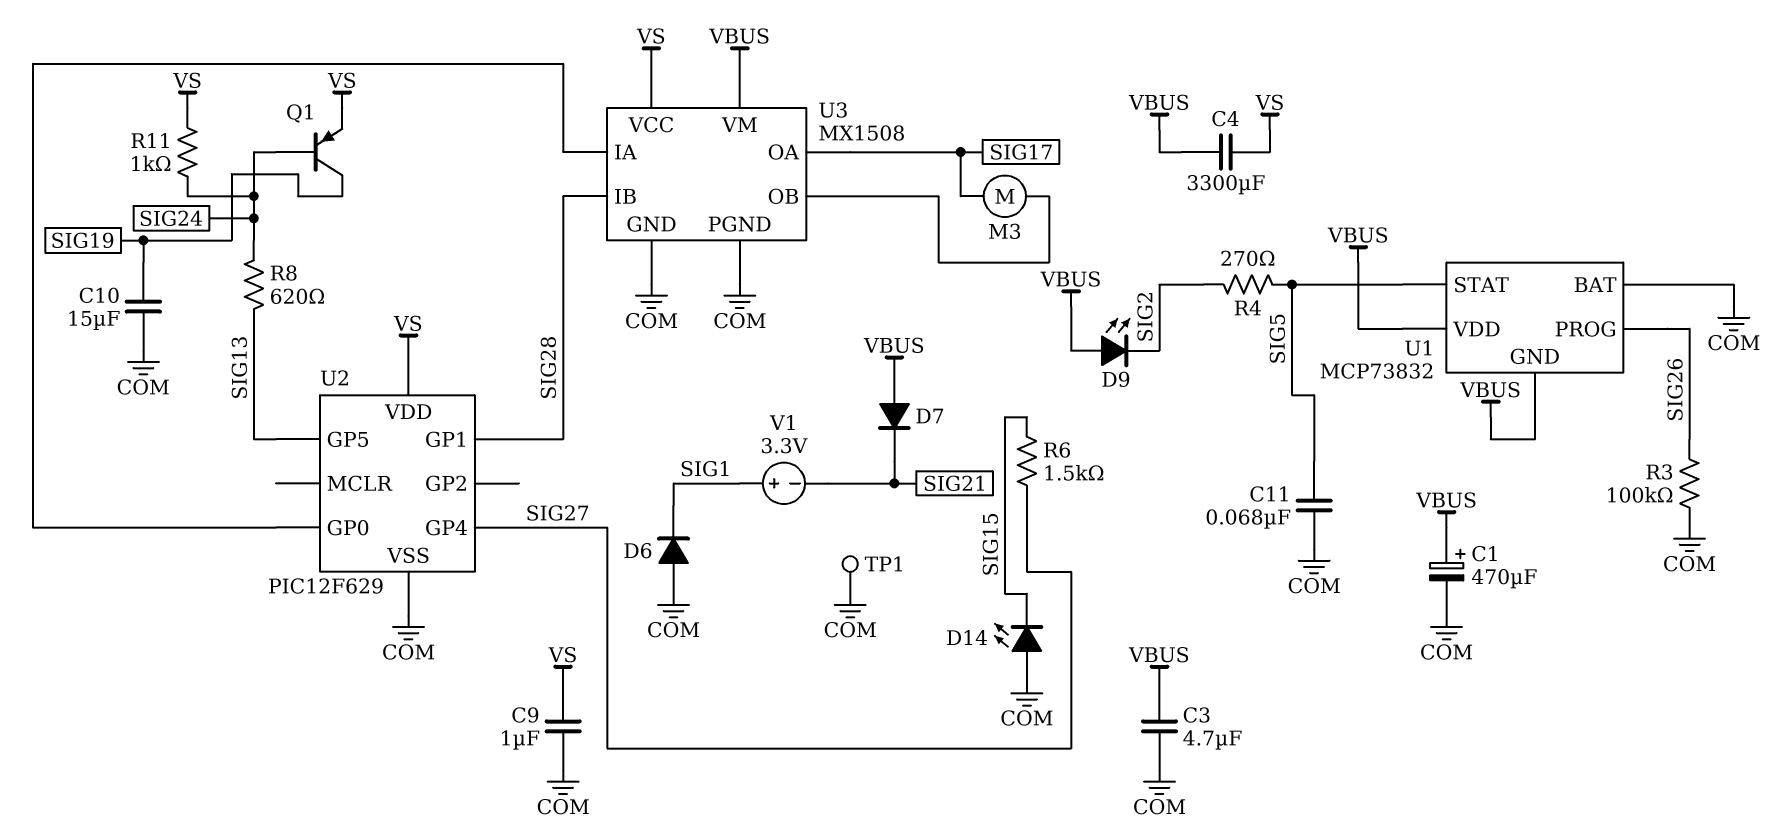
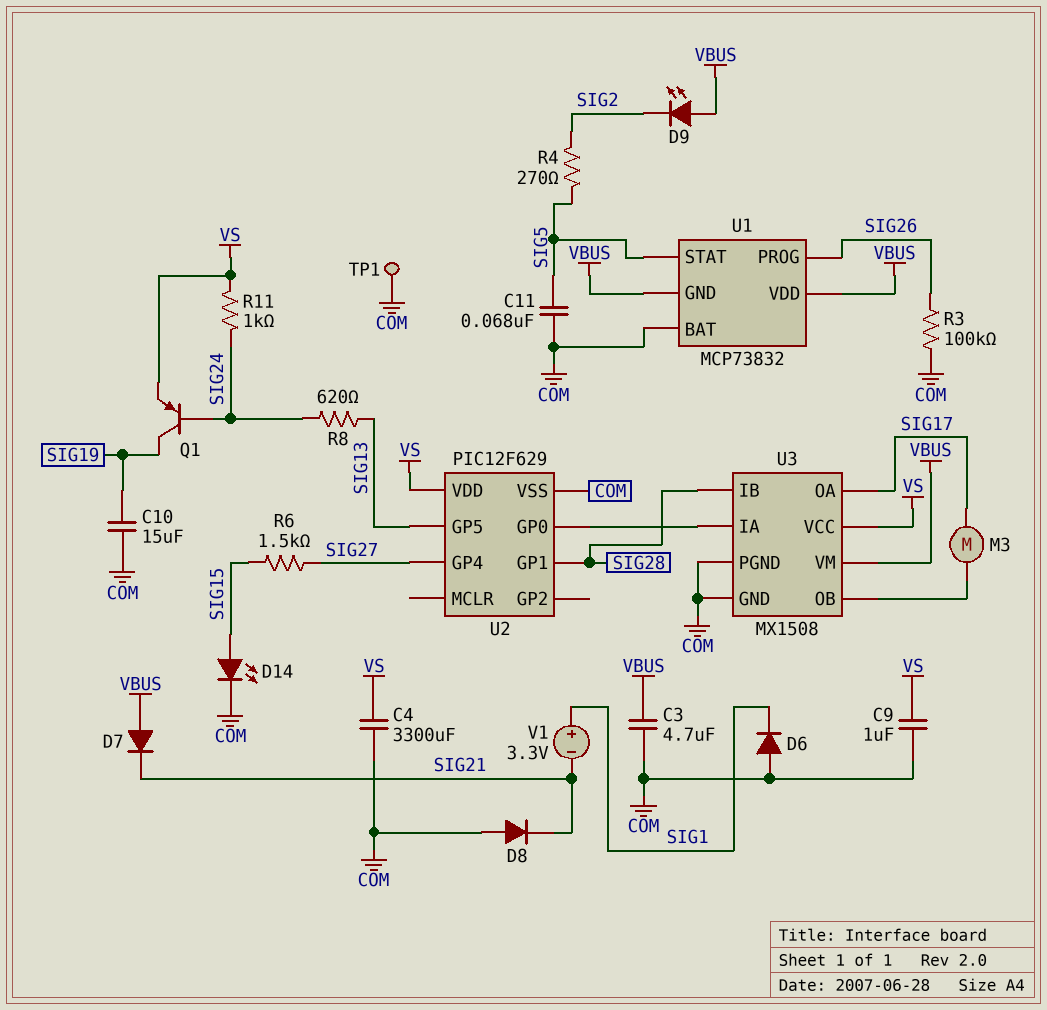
C1: 470uF (plus VBUS, minus COM) -> none
C4: 3300uF (VBUS, VS) -> 3300uF (COM, VS)
D8: none -> diode (A COM, K SIG21)
D14: LED (A COM, K SIG15) -> LED (A SIG15, K COM)

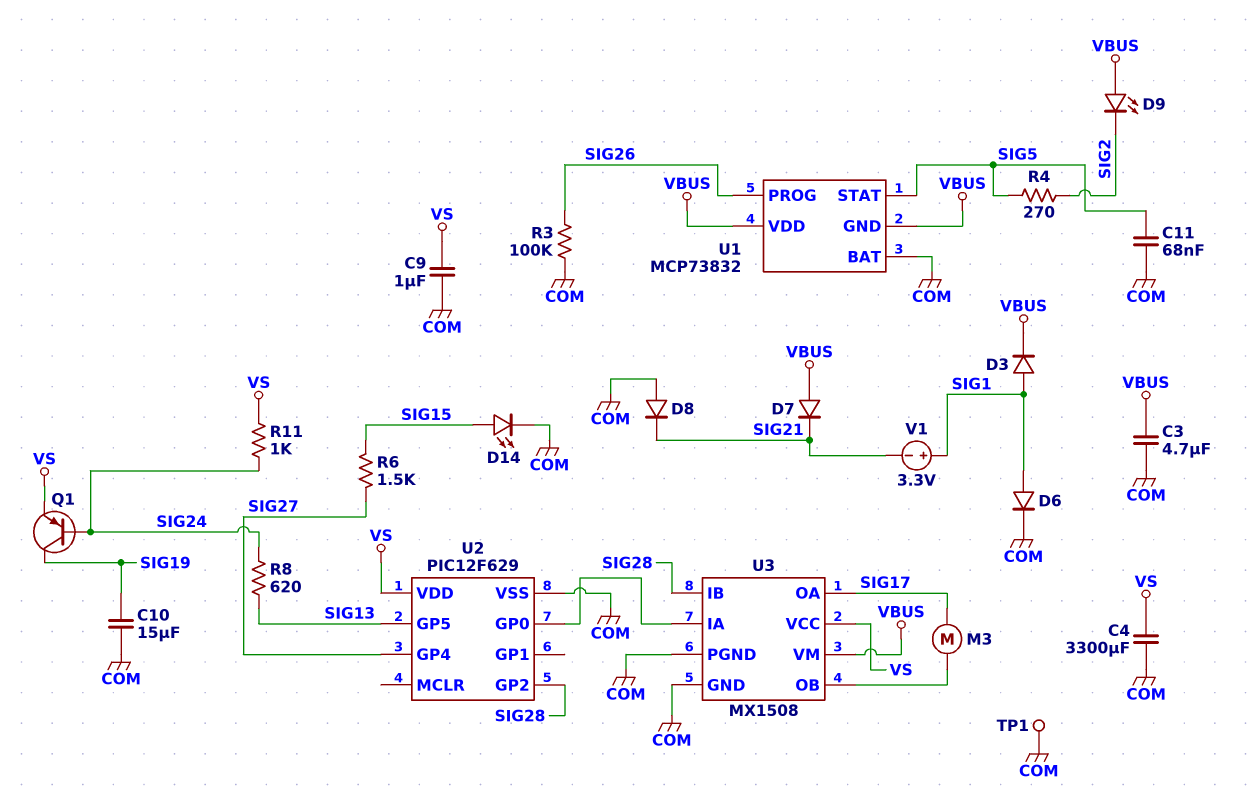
D3: none -> diode (A SIG1, K VBUS)
D6: diode (A COM, K SIG1) -> diode (A SIG1, K COM)
U2 pin GP1: SIG28 -> none
U2 pin GP2: none -> SIG28

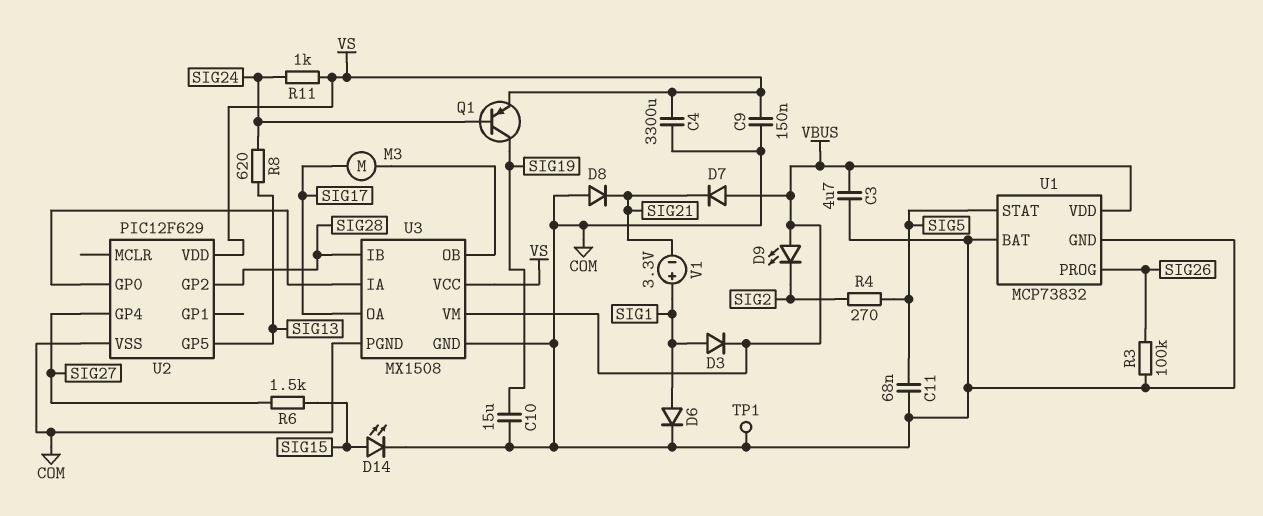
C9: 1uF (COM, VS) -> 150nF (COM, VS)
U1 pin GND: VBUS -> COM

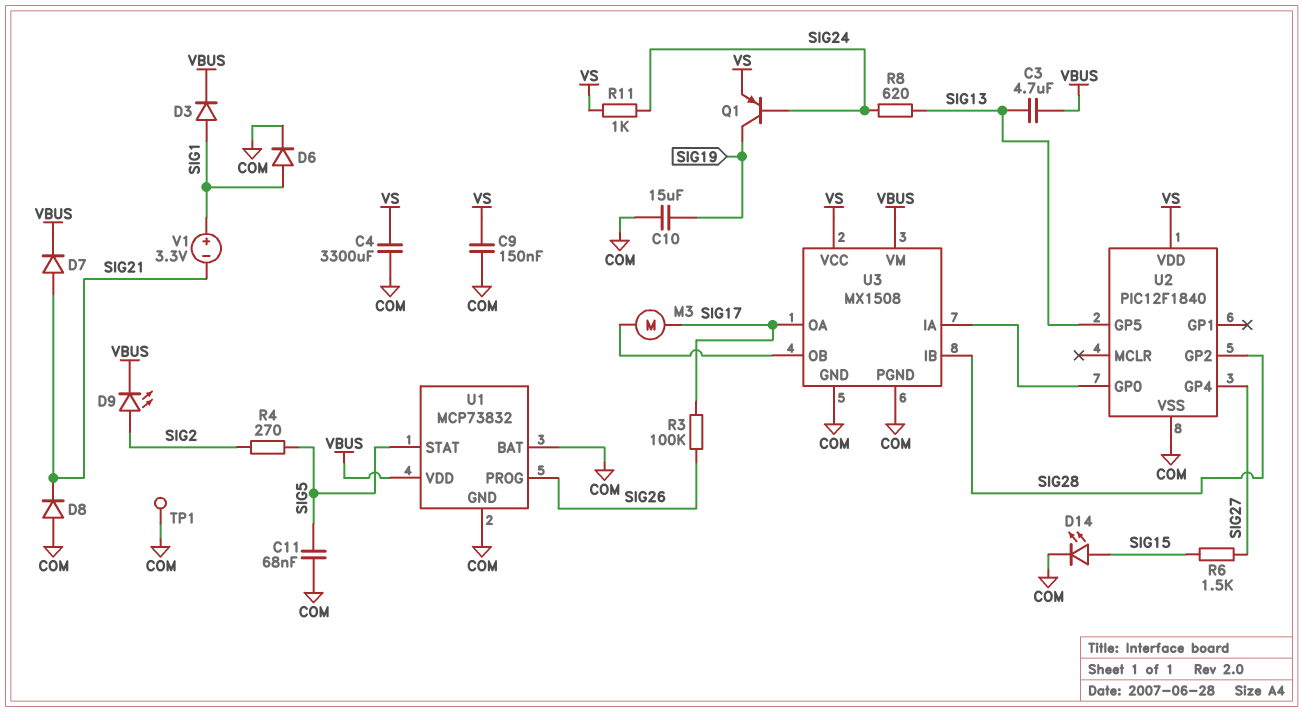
C3: 4.7uF (COM, VBUS) -> 4.7uF (SIG13, VBUS)
D7: diode (A VBUS, K SIG21) -> diode (A SIG21, K VBUS)
D9: LED (A VBUS, K SIG2) -> LED (A SIG2, K VBUS)
R3: 100k (COM, SIG26) -> 100k (SIG17, SIG26)
U2: PIC12F629 -> PIC12F1840

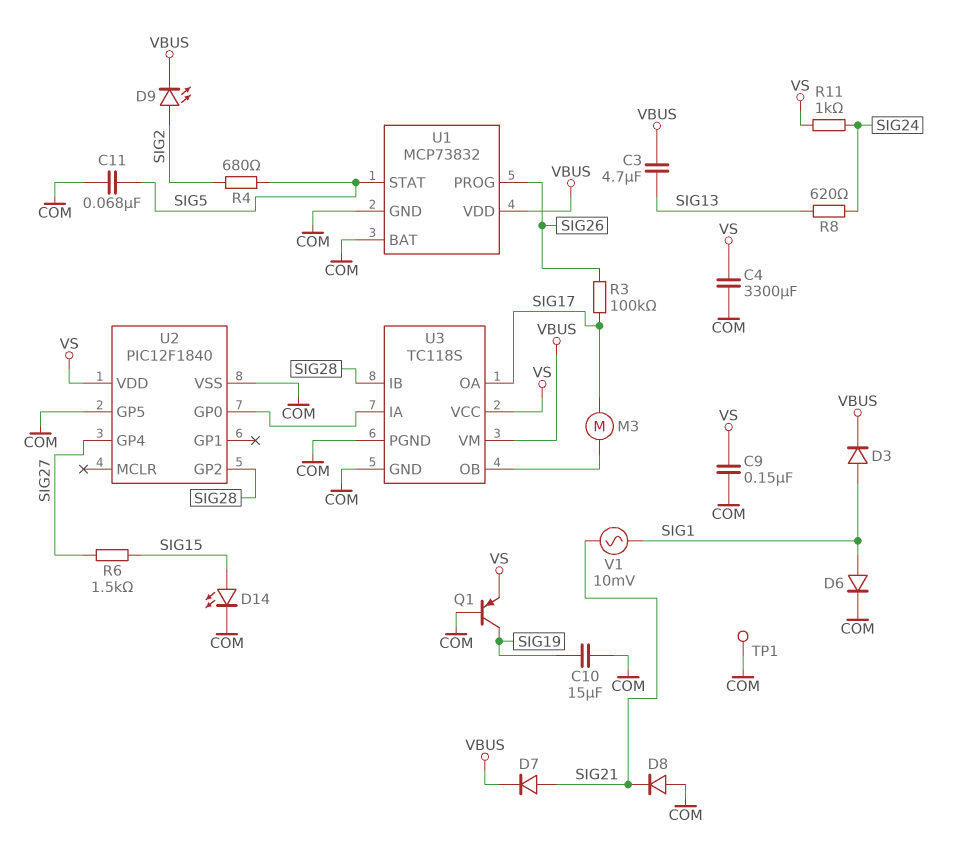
Q1: PNP (B SIG24, C SIG19, E VS) -> PNP (B COM, C SIG19, E VS)
R4: 270 (SIG2, SIG5) -> 680 (SIG2, SIG5)
U2 pin GP5: SIG13 -> COM
U3: MX1508 -> TC118S
V1: 3.3V (plus SIG1, minus SIG21) -> AC 10mV (SIG1, SIG21)

